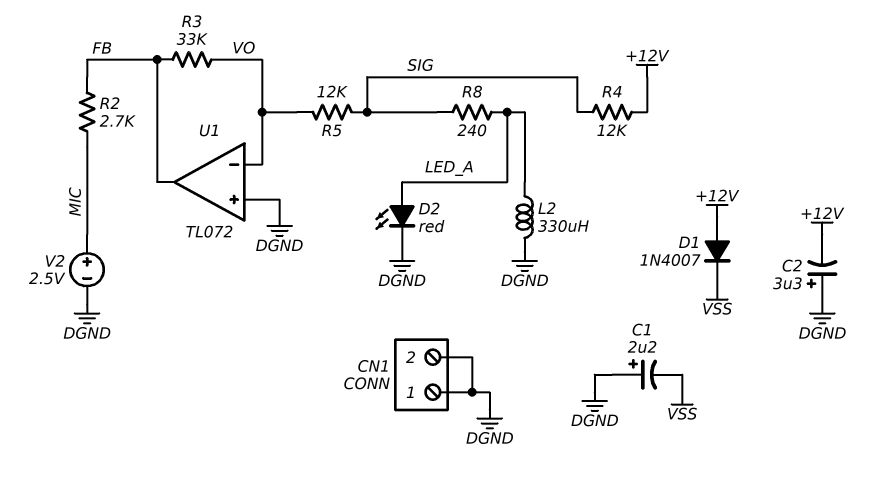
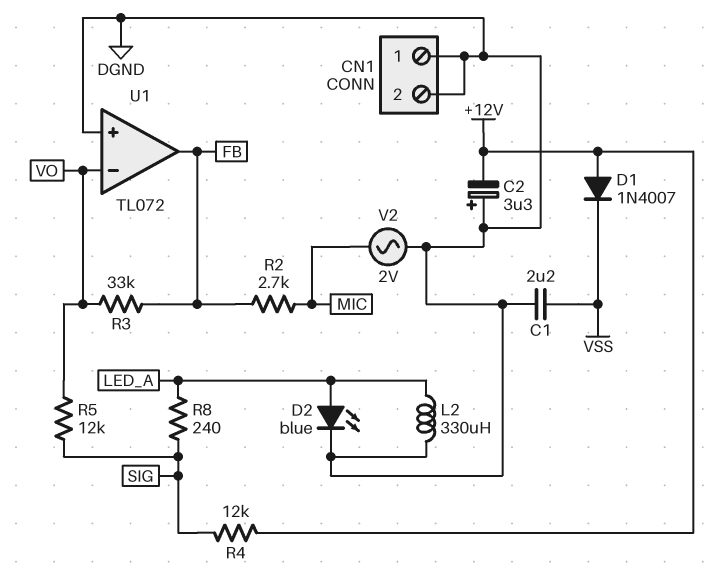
C1: 2.2uF (plus DGND, minus VSS) -> 2.2uF (DGND, VSS)
D2: LED red (A LED_A, K DGND) -> LED blue (A LED_A, K DGND)
V2: 2.5V (plus MIC, minus DGND) -> AC 2V (DGND, MIC)

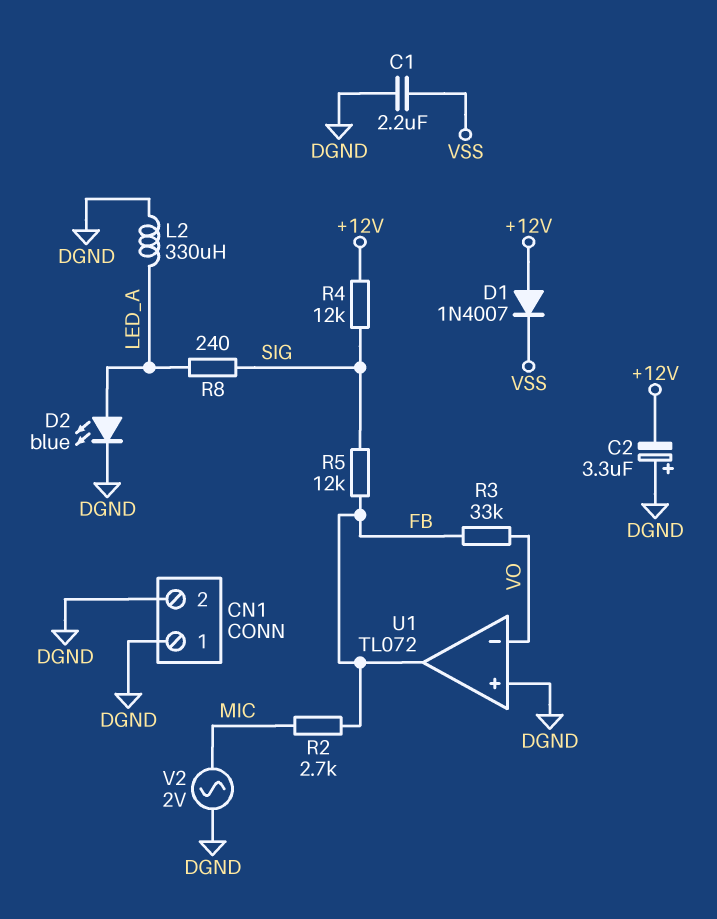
R5: 12k (SIG, VO) -> 12k (FB, SIG)

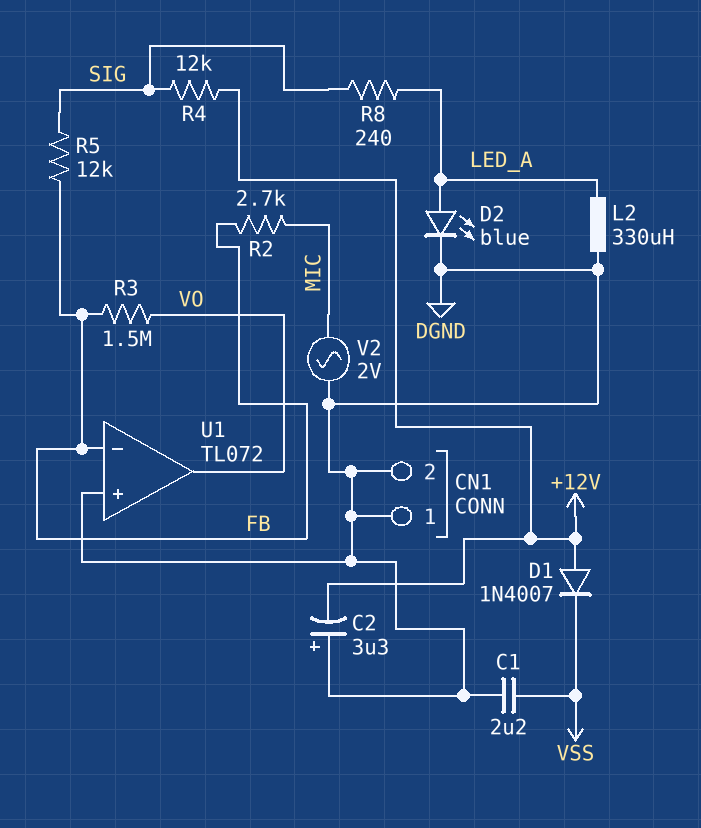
R3: 33k (FB, VO) -> 1.5M (FB, VO)
U1 pin in-: VO -> FB
U1 pin out: FB -> VO

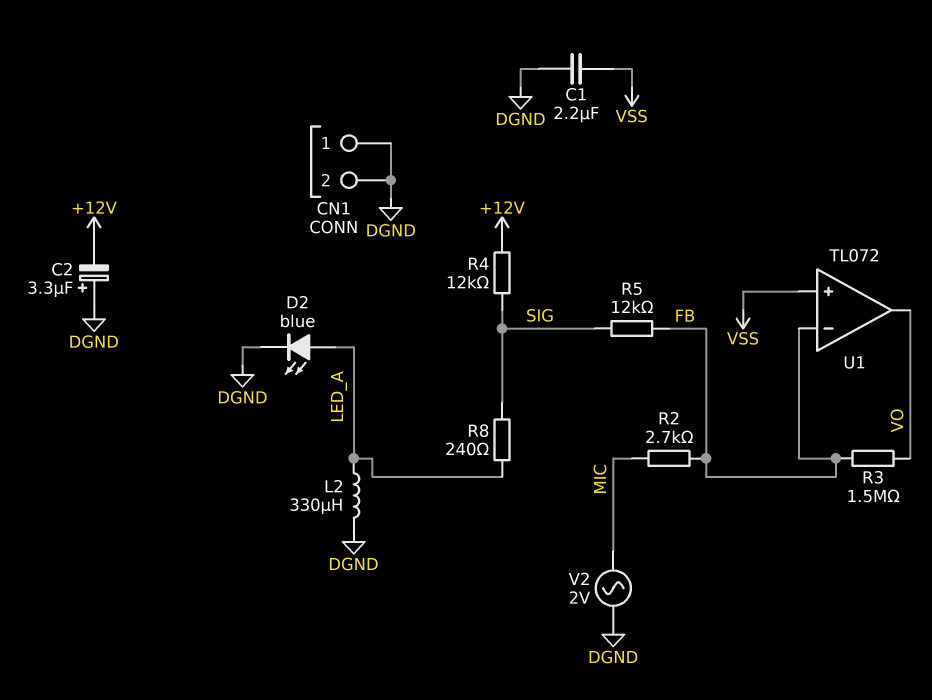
D1: diode 1N4007 (A +12V, K VSS) -> none
U1 pin in+: DGND -> VSS

